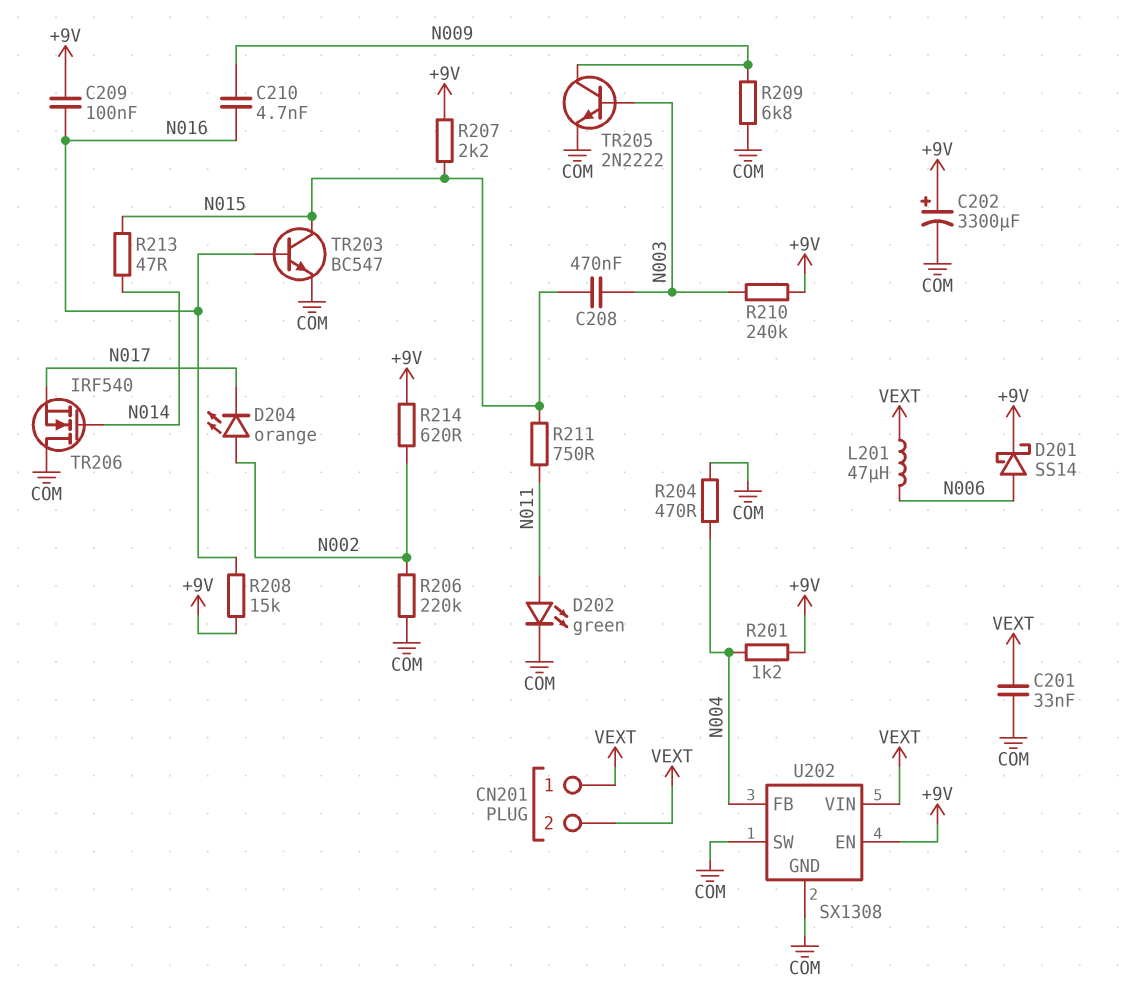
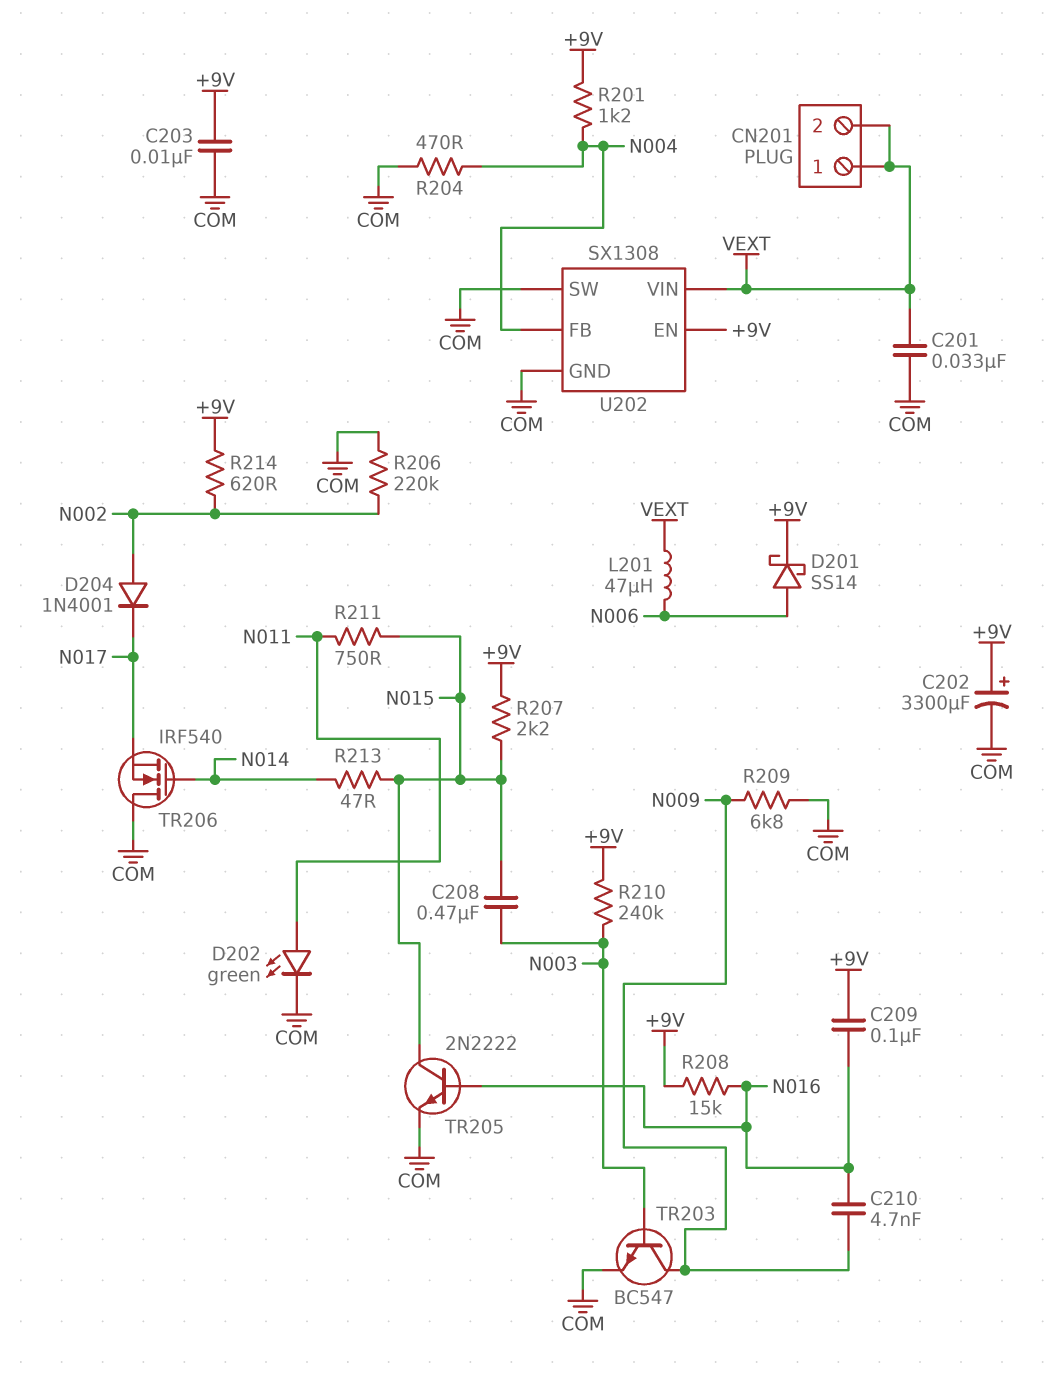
C203: none -> 10nF (+9V, COM)
D204: LED orange (A N002, K N017) -> diode 1N4001 (A N002, K N017)
TR203: NPN BC547 (B N016, C N015, E COM) -> NPN BC547 (B N003, C N009, E COM)
TR205: NPN 2N2222 (B N003, C N009, E COM) -> NPN 2N2222 (B N016, C N015, E COM)

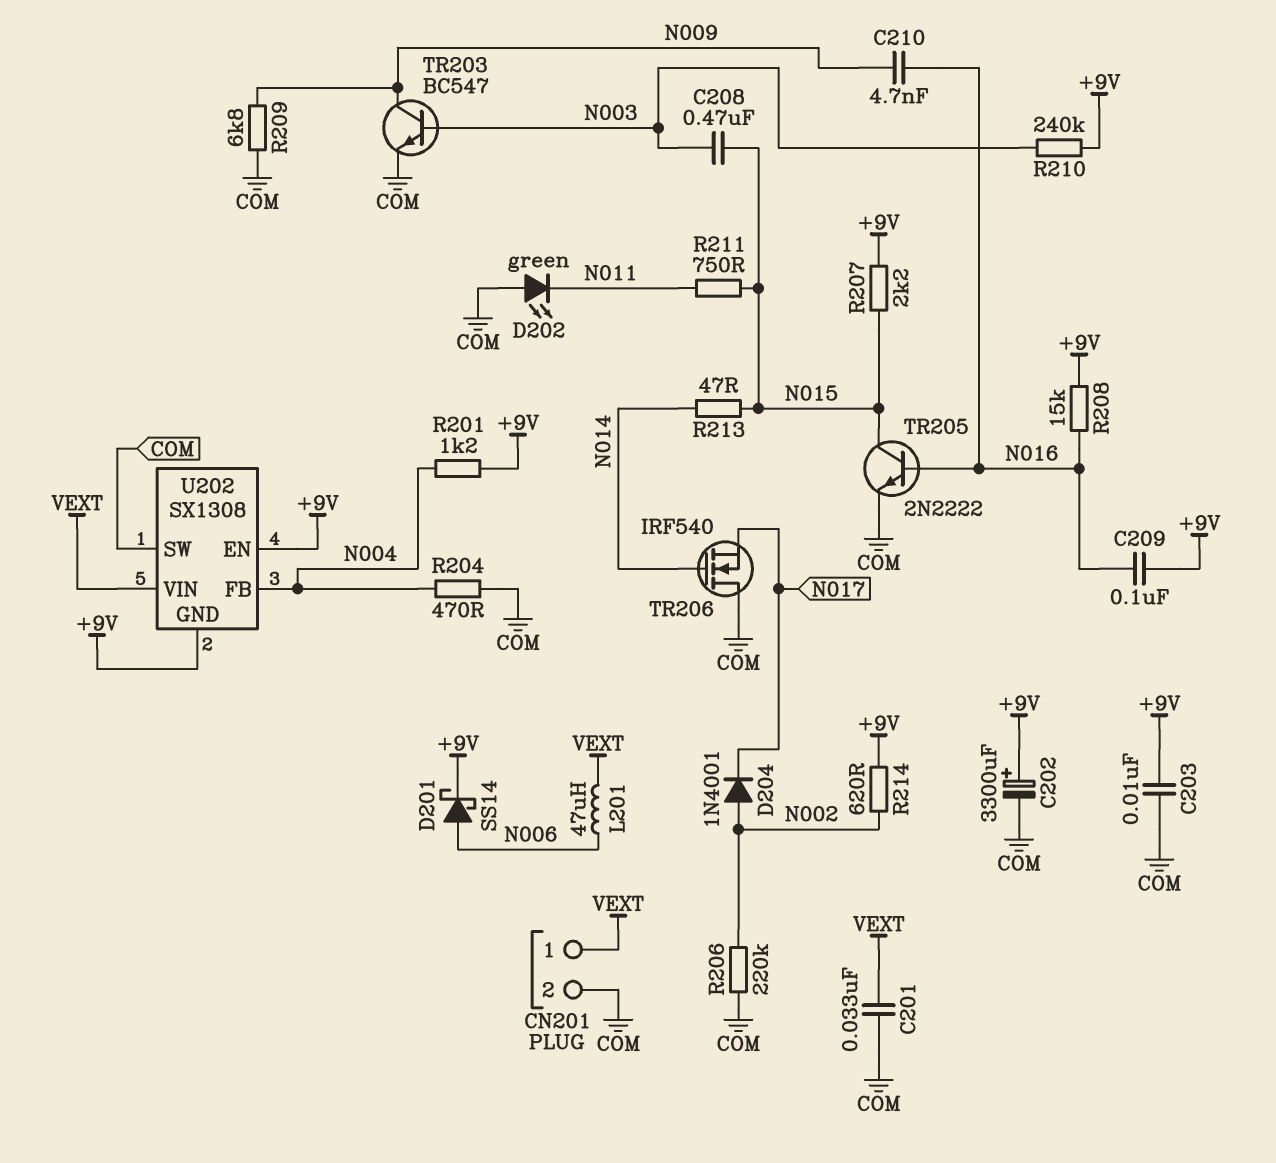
CN201 pin 2: VEXT -> COM
D202: LED green (A N011, K COM) -> LED green (A COM, K N011)
U202 pin GND: COM -> +9V

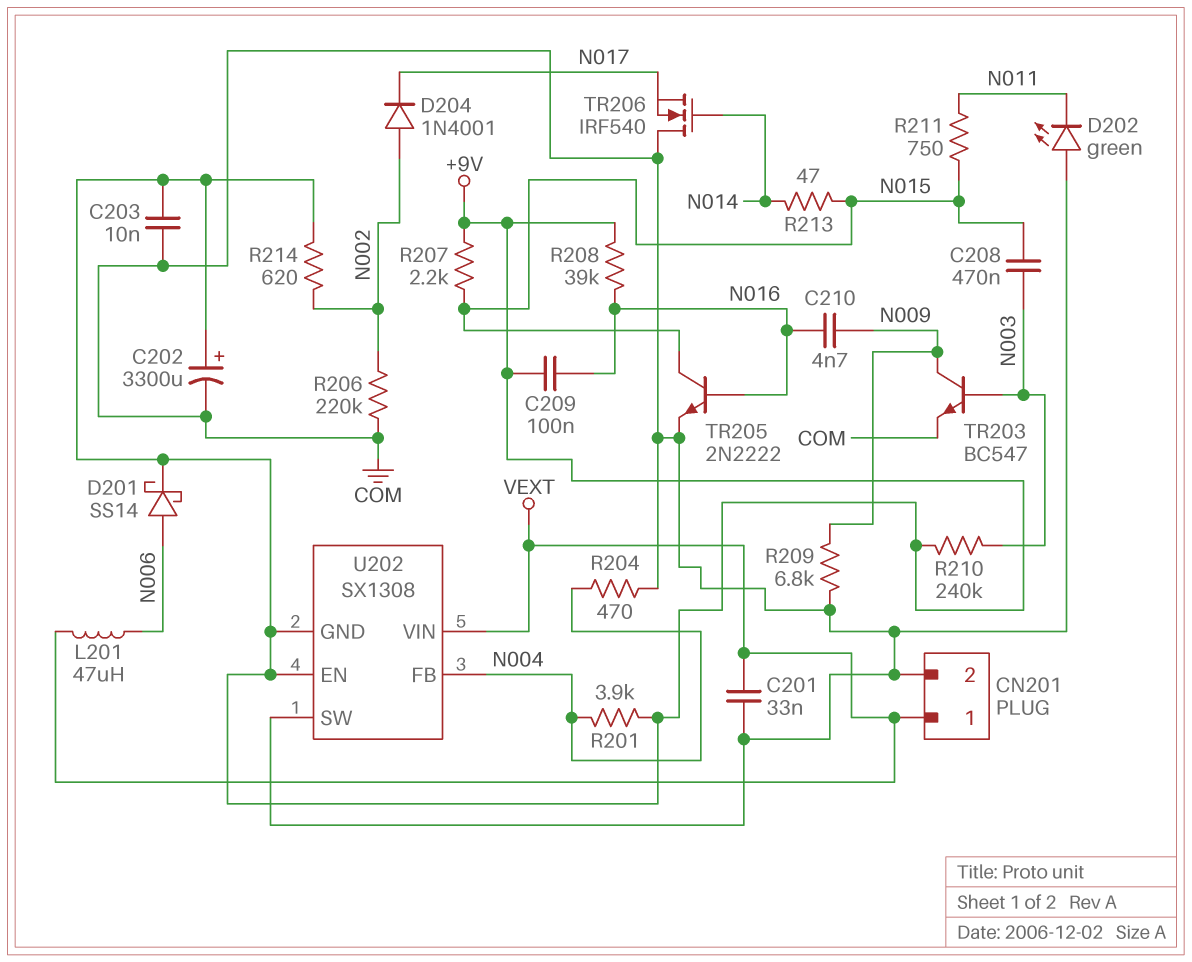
R201: 1.2k (+9V, N004) -> 3.9k (+9V, N004)
R208: 15k (+9V, N016) -> 39k (+9V, N016)

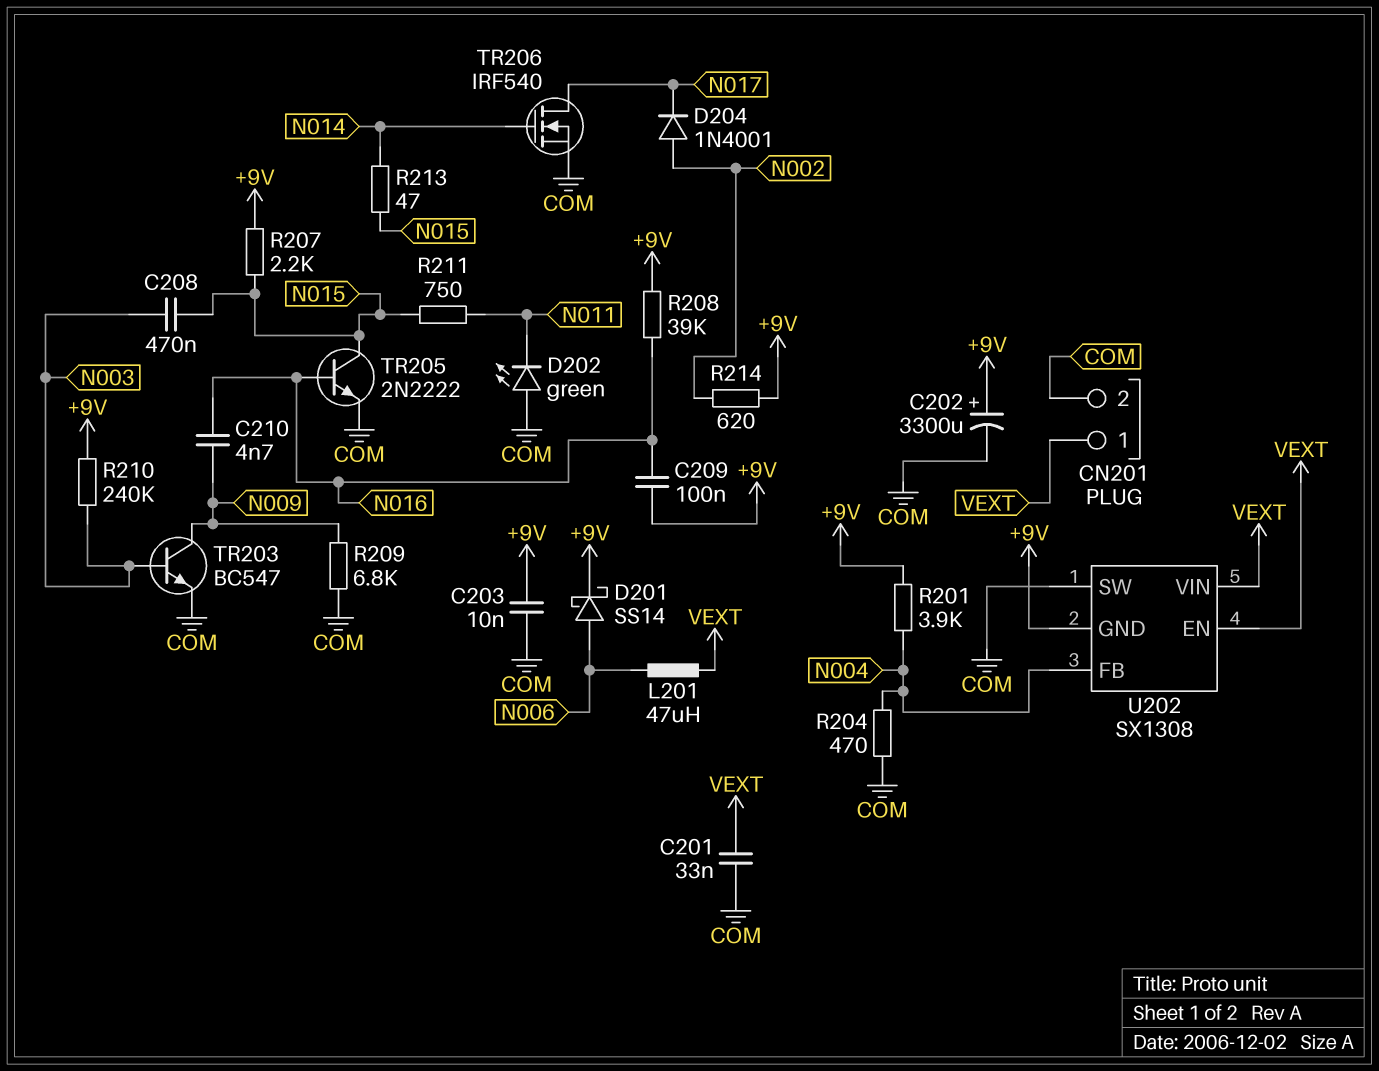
R206: 220k (COM, N002) -> none
TR206: NMOS IRF540 (G N014, D COM, S N017) -> NMOS IRF540 (G N014, D N017, S COM)
U202 pin EN: +9V -> VEXT

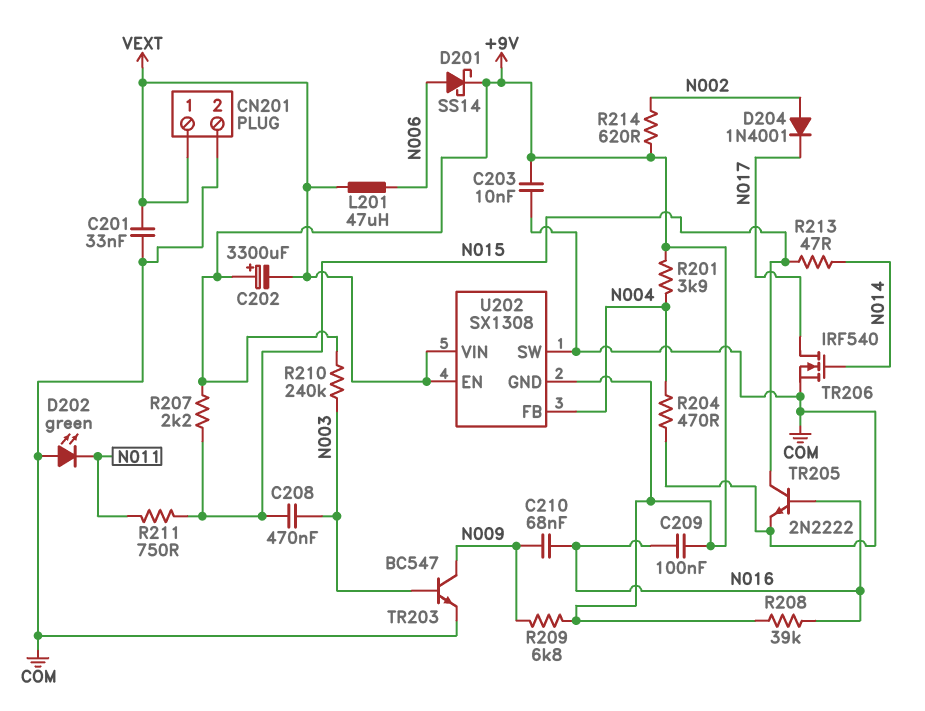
C202: 3300uF (plus +9V, minus COM) -> 3300uF (plus +9V, minus VEXT)
C210: 4.7nF (N009, N016) -> 68nF (N009, N016)
R209: 6.8k (COM, N009) -> 6.8k (+9V, N009)

